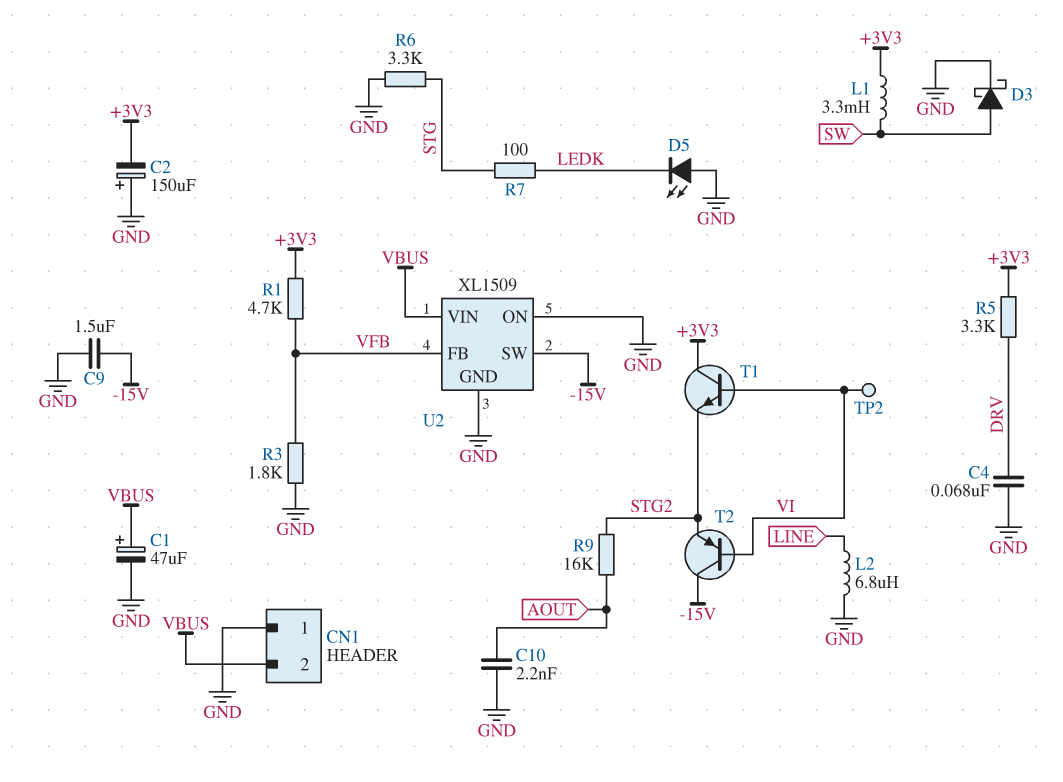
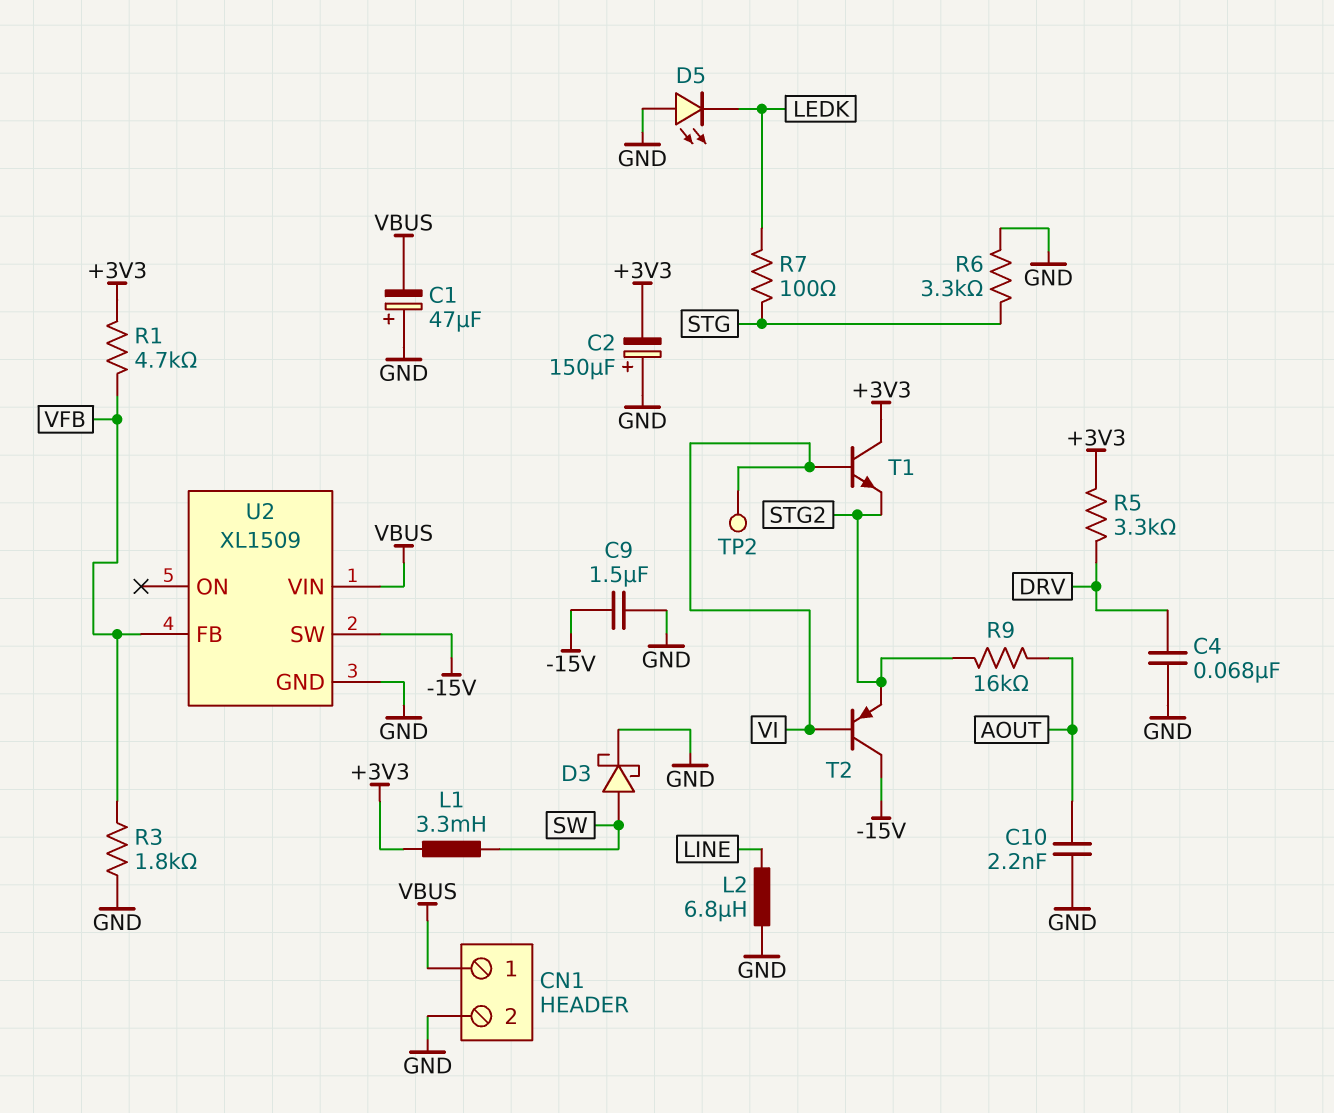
C1: 47uF (plus VBUS, minus GND) -> 47uF (plus GND, minus VBUS)
CN1 pin 1: GND -> VBUS
CN1 pin 2: VBUS -> GND
U2 pin ON: GND -> none

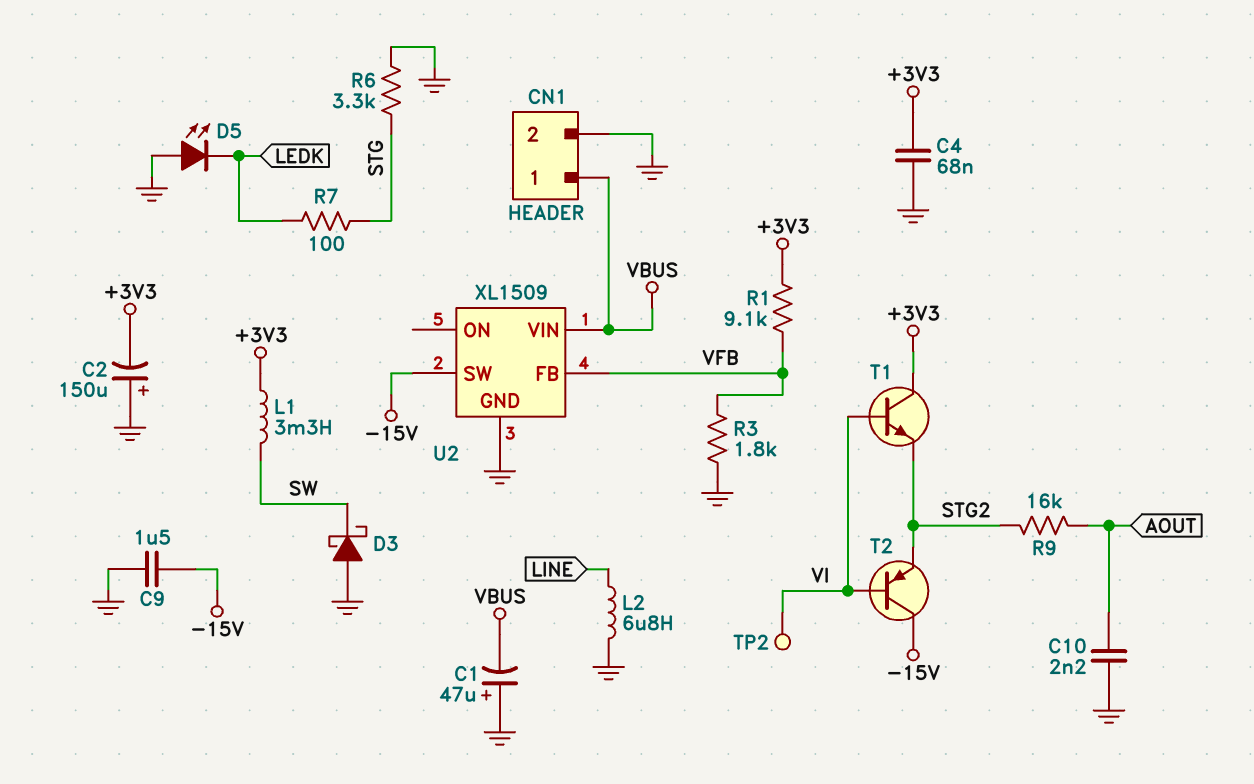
C4: 68nF (DRV, GND) -> 68nF (+3V3, GND)
D3: schottky (A SW, K GND) -> schottky (A GND, K SW)
R1: 4.7k (+3V3, VFB) -> 9.1k (+3V3, VFB)
R5: 3.3k (+3V3, DRV) -> none

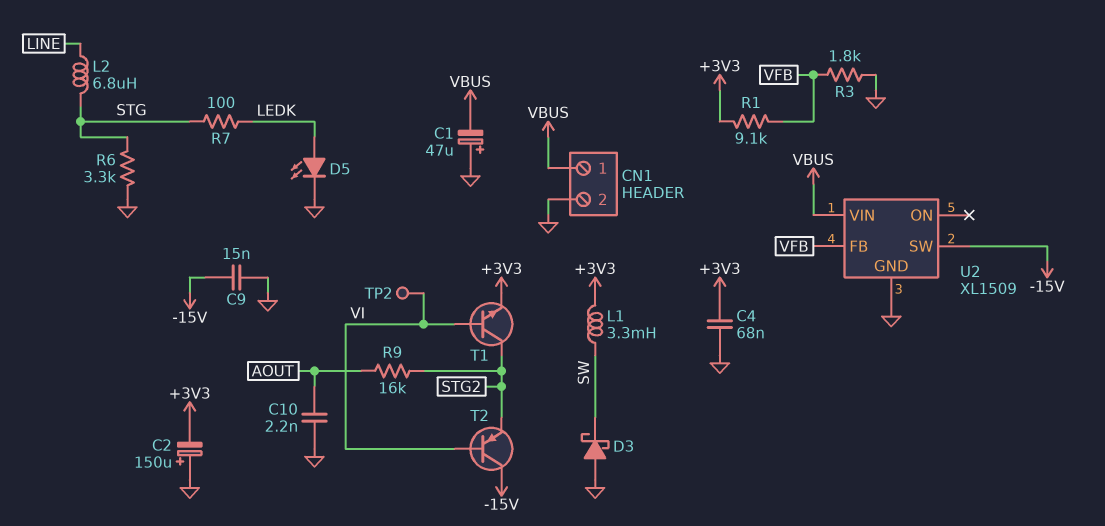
C9: 1.5uF (-15V, GND) -> 15nF (-15V, GND)
D5: LED (A GND, K LEDK) -> LED (A LEDK, K GND)
L2: 6.8uH (GND, LINE) -> 6.8uH (LINE, STG)
T1: NPN (B VI, C +3V3, E STG2) -> NPN (B VI, C STG2, E +3V3)

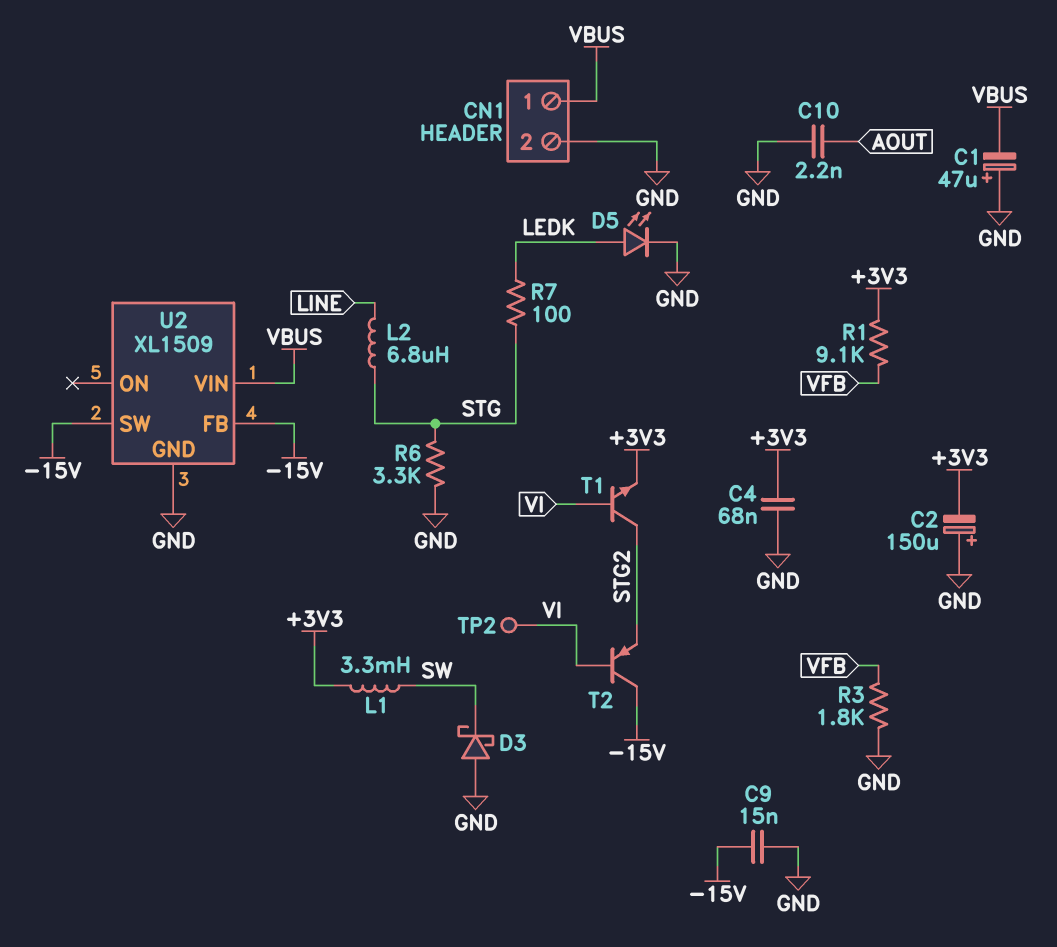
R9: 16k (AOUT, STG2) -> none
U2 pin FB: VFB -> -15V

